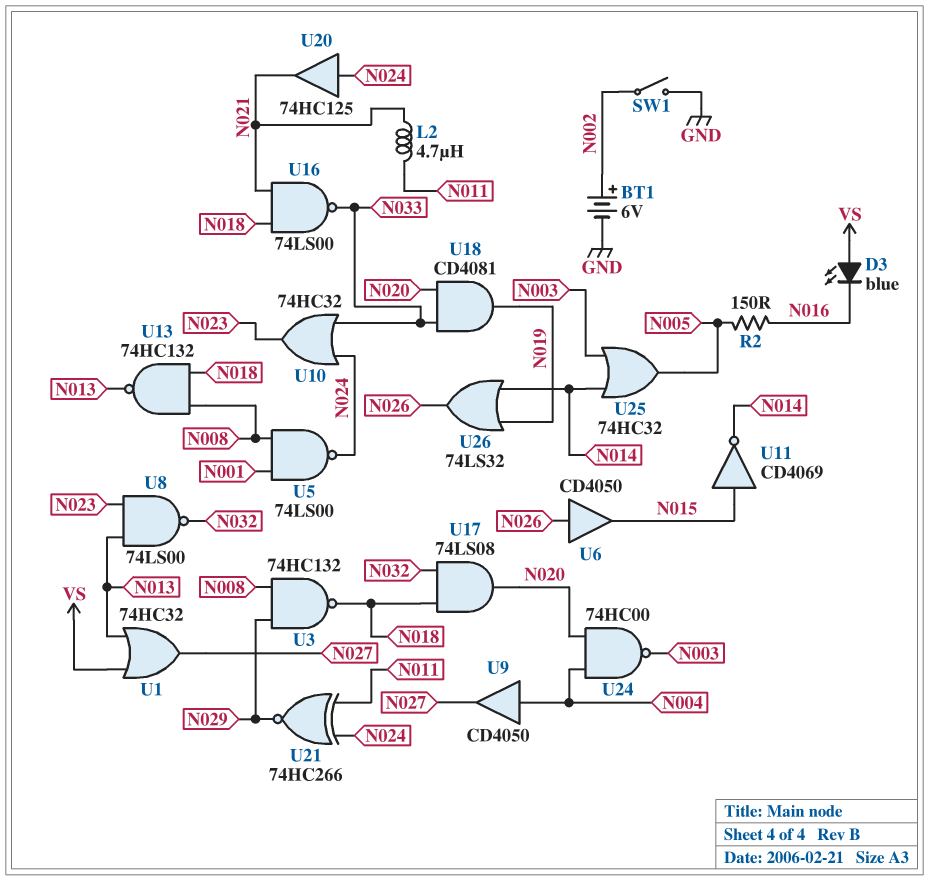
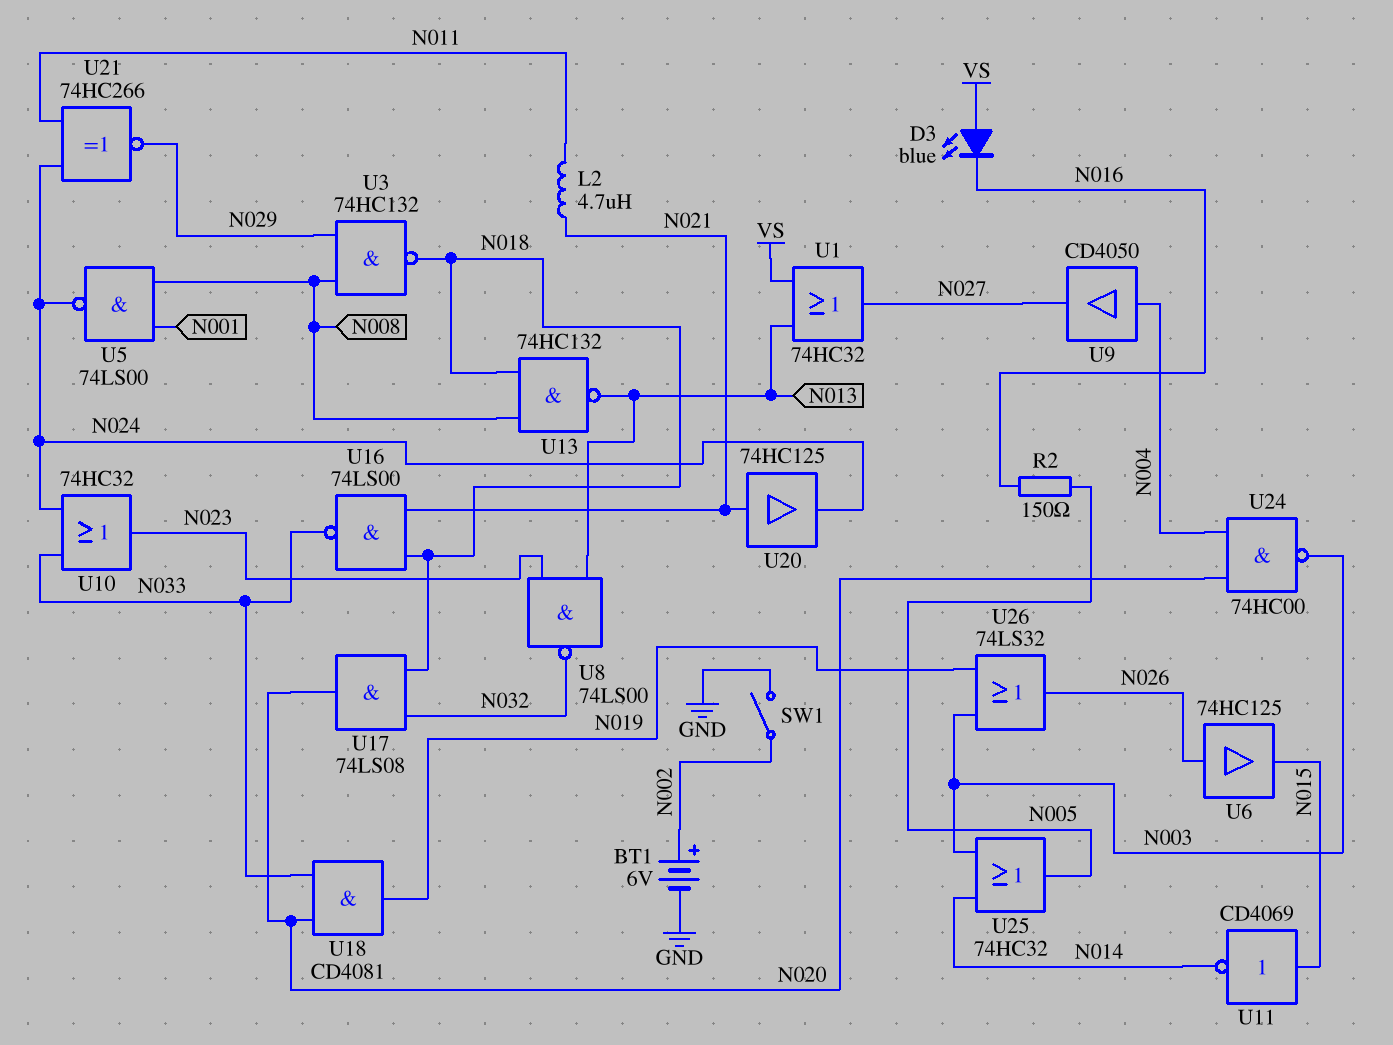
U6: buffer CD4050 (in N026, out N015) -> buffer 74HC125 (in N026, out N015)
U20: buffer 74HC125 (in N024, out N021) -> buffer 74HC125 (in N021, out N024)
U26: OR 74LS32 (in N014, in N019, out N026) -> OR 74LS32 (in N003, in N019, out N026)

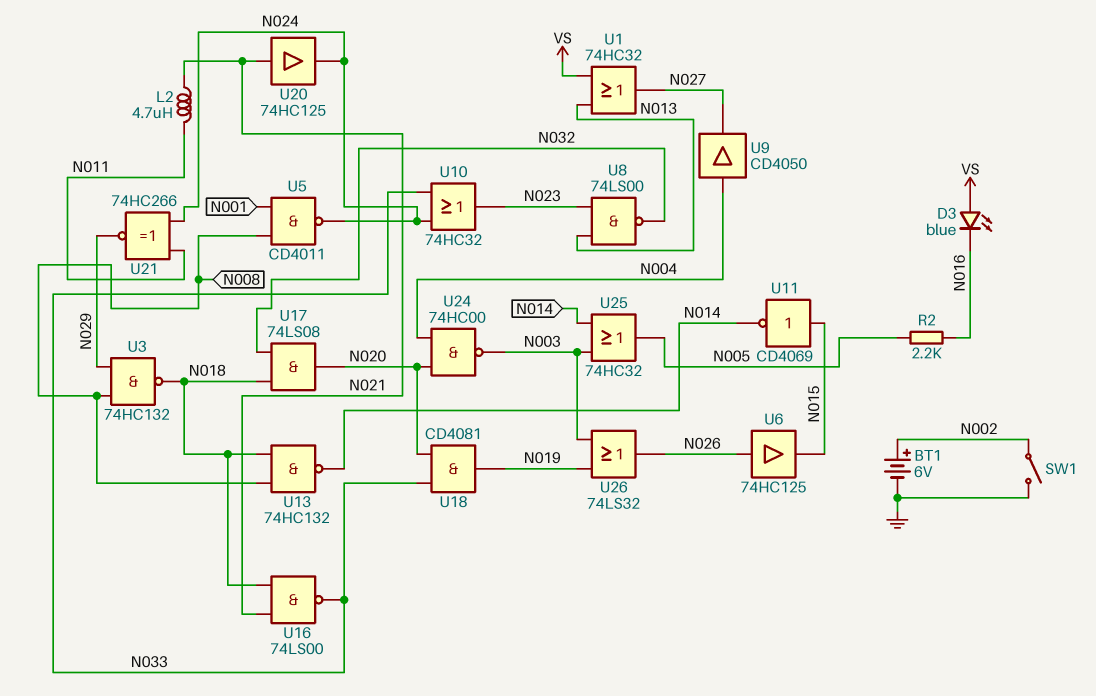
R2: 150 (N005, N016) -> 2.2k (N005, N016)
U5: NAND 74LS00 (in N001, in N008, out N024) -> NAND CD4011 (in N001, in N008, out N024)
U13: NAND 74HC132 (in N008, in N018, out N013) -> NAND 74HC132 (in N008, in N018, out N014)

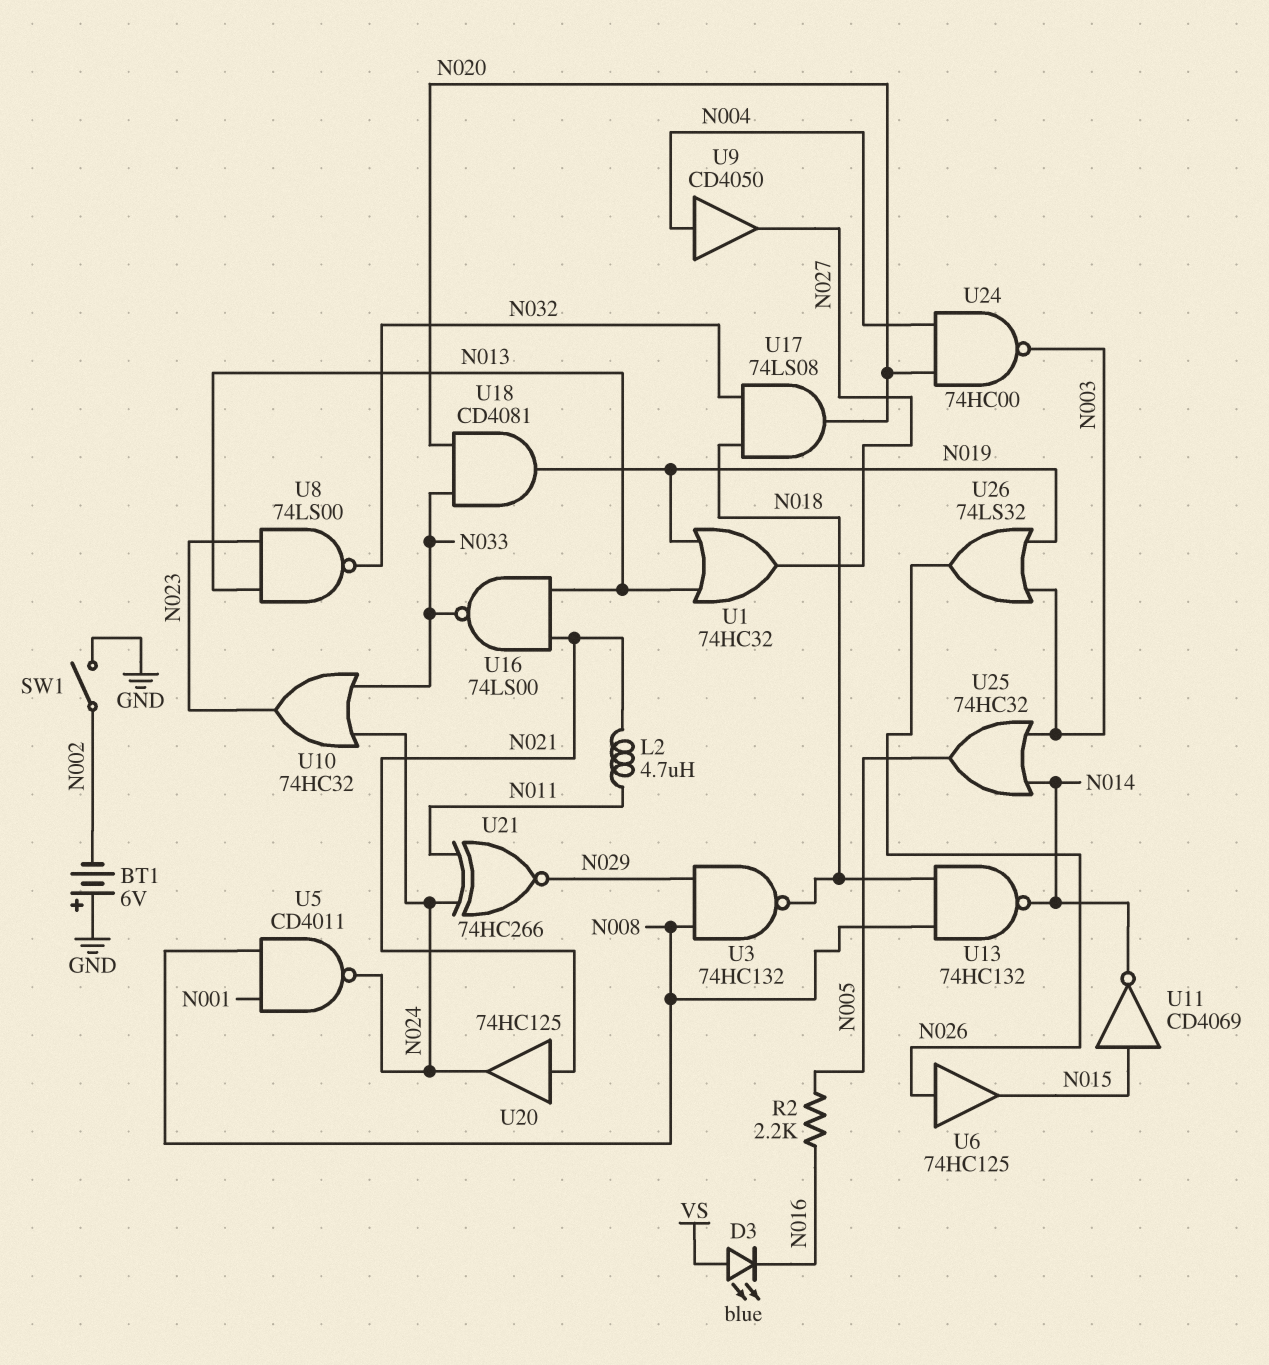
BT1: 6V (plus N002, minus GND) -> 6V (plus GND, minus N002)
U1: OR 74HC32 (in N013, in VS, out N027) -> OR 74HC32 (in N013, in N019, out N027)
U16: NAND 74LS00 (in N018, in N021, out N033) -> NAND 74LS00 (in N013, in N021, out N033)

